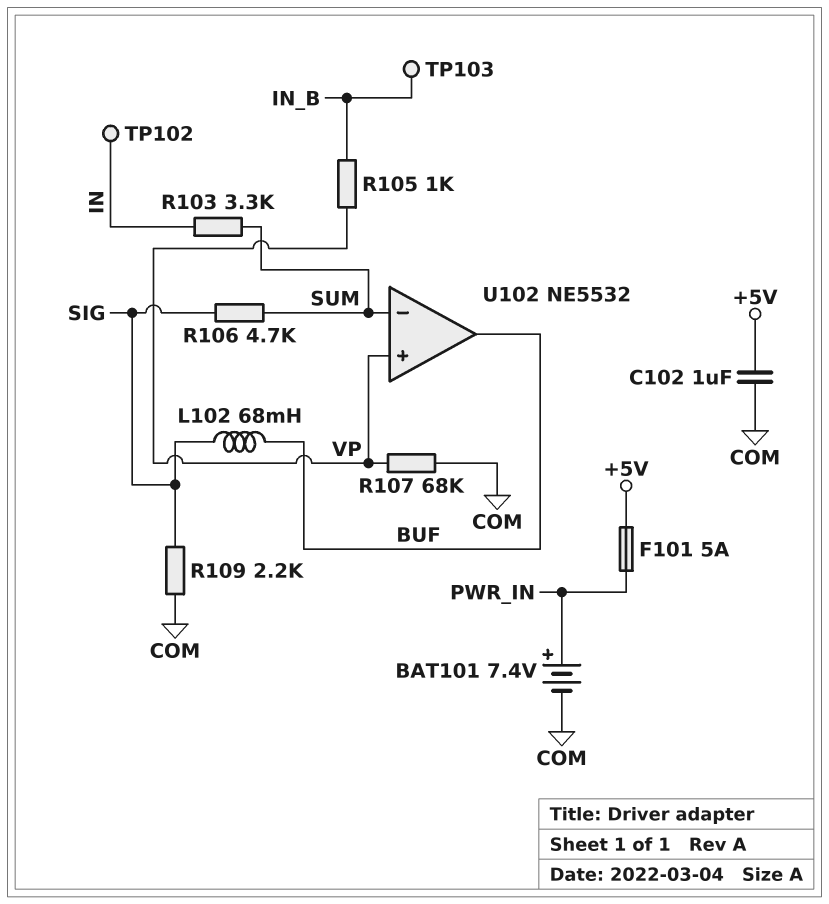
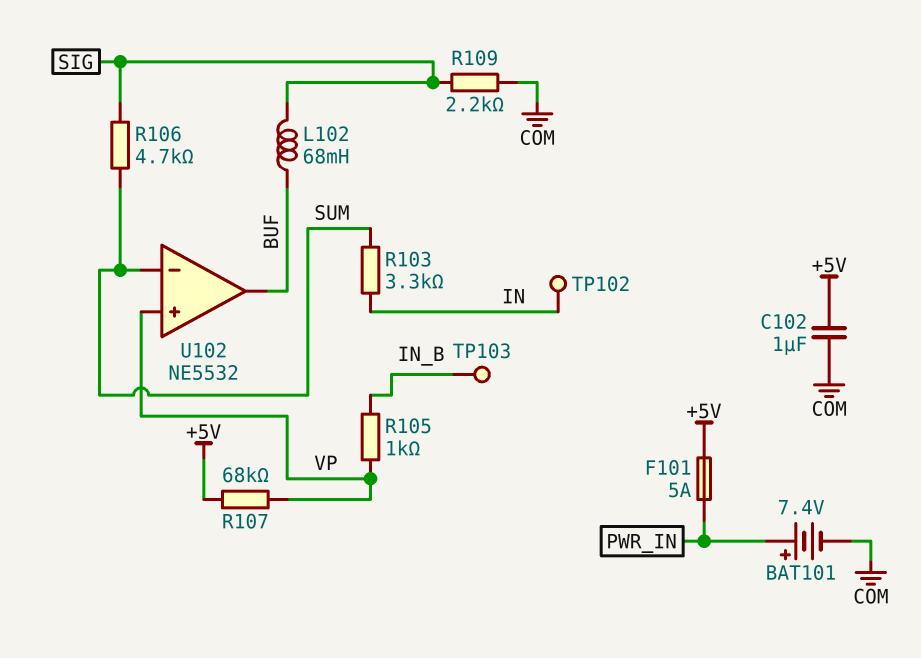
R107: 68k (COM, VP) -> 68k (+5V, VP)

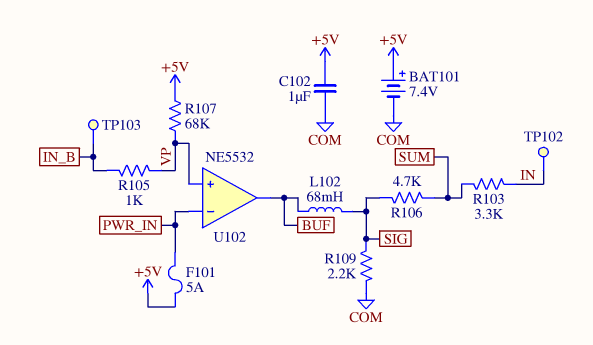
BAT101: 7.4V (plus PWR_IN, minus COM) -> 7.4V (plus +5V, minus COM)
U102 pin in-: SUM -> PWR_IN

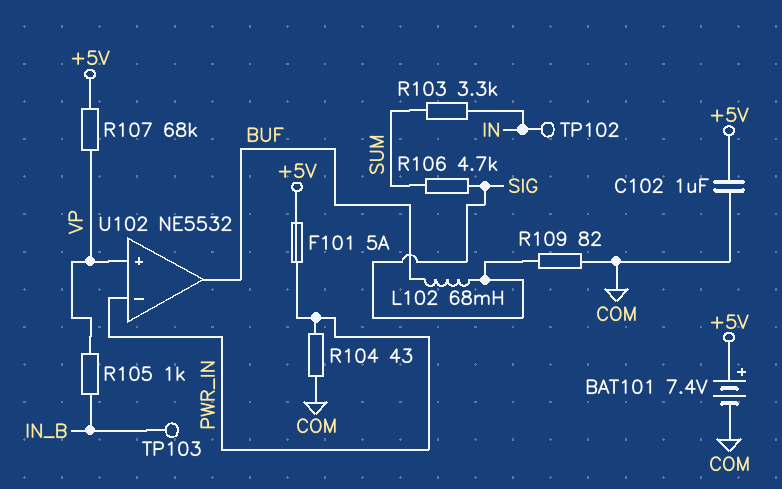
R104: none -> 43 (COM, PWR_IN)
R109: 2.2k (COM, SIG) -> 82 (COM, SIG)

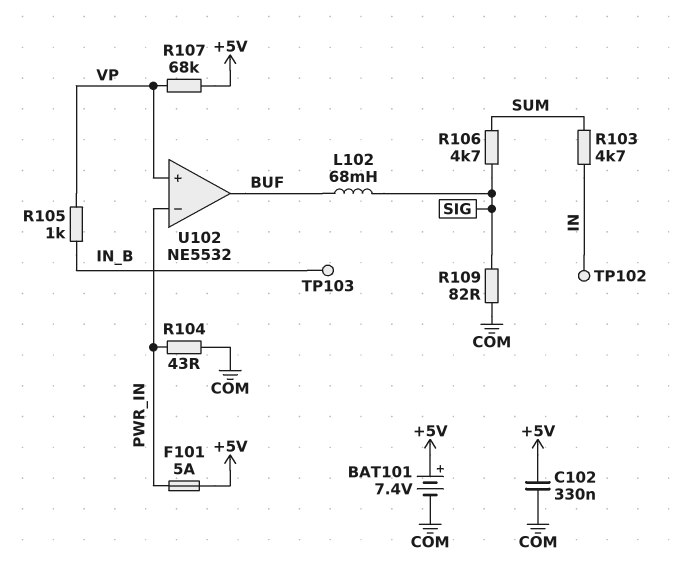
C102: 1uF (+5V, COM) -> 330nF (+5V, COM)
R103: 3.3k (IN, SUM) -> 4.7k (IN, SUM)

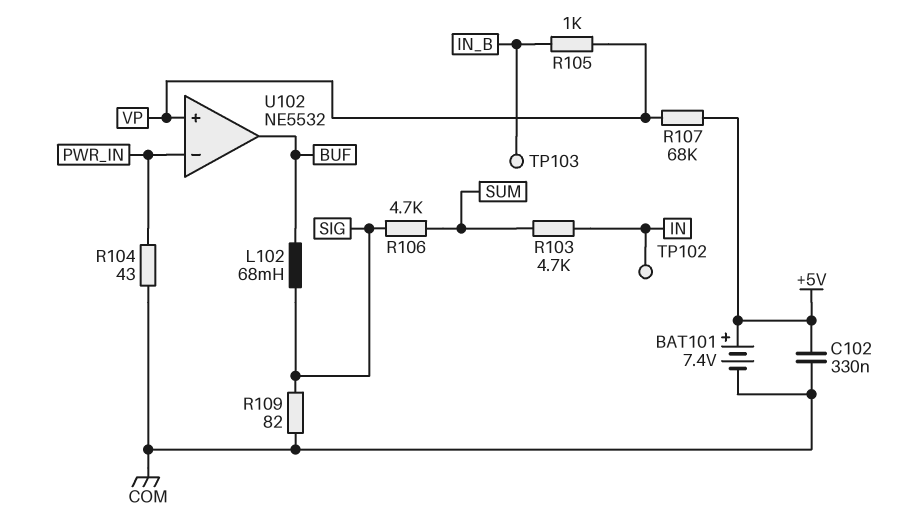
F101: 5A (+5V, PWR_IN) -> none

